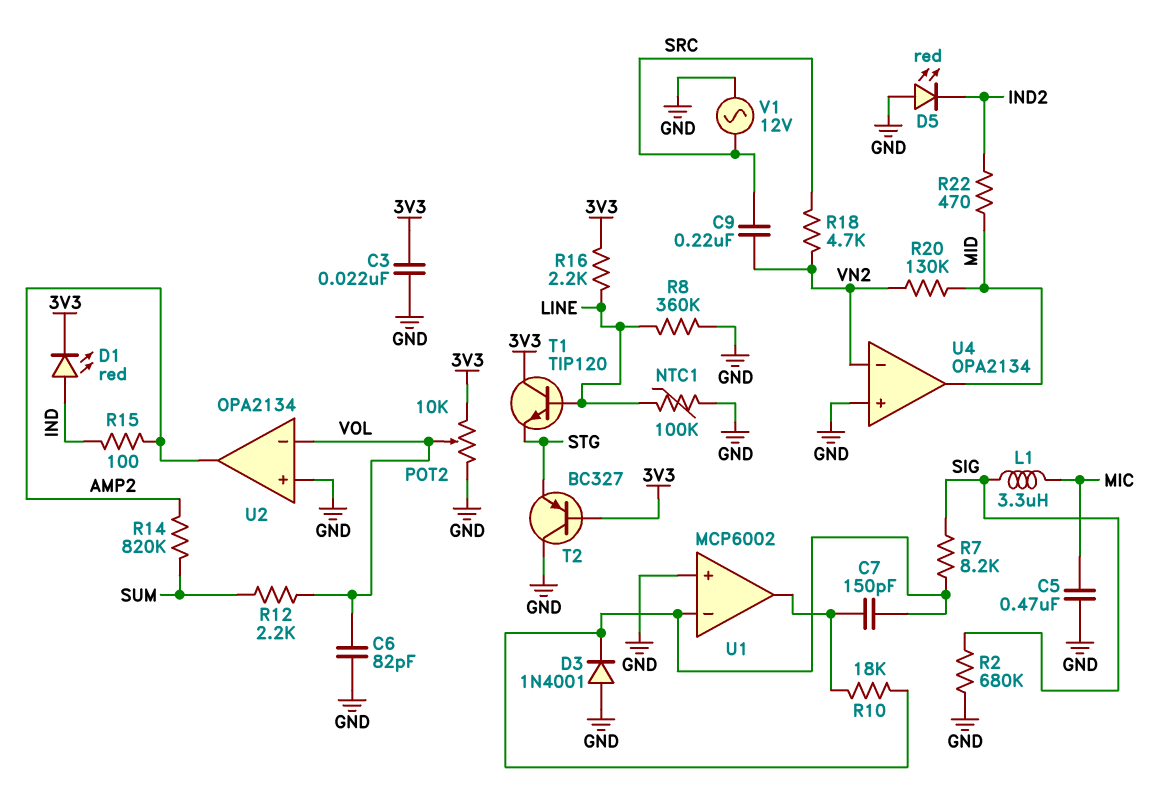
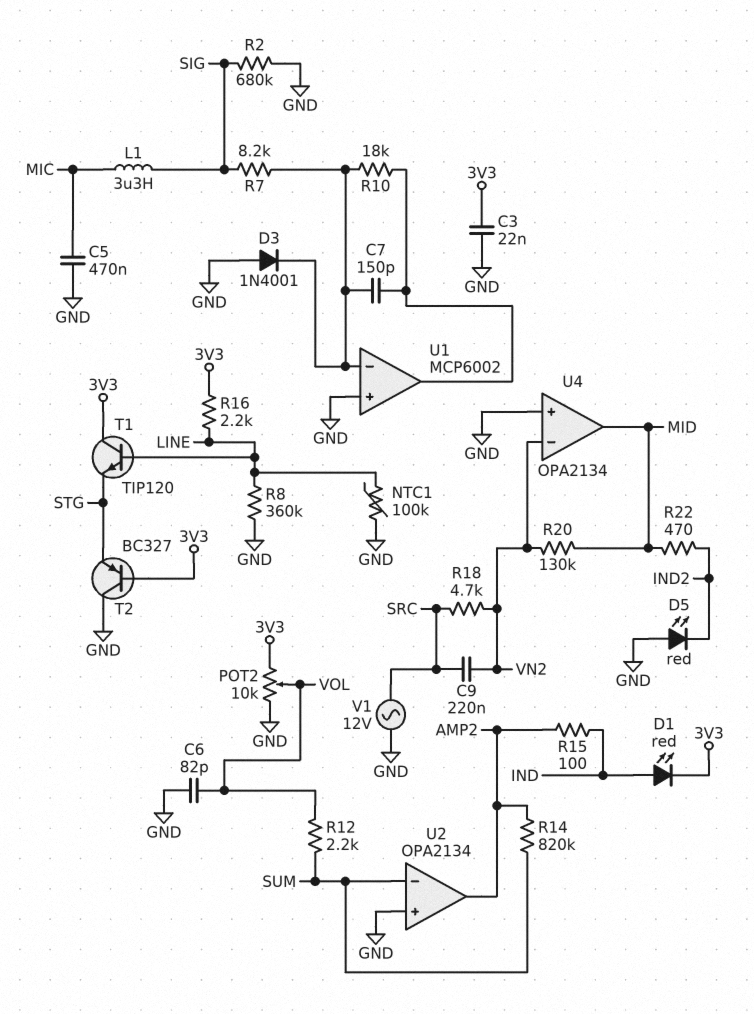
U2 pin in-: VOL -> SUM

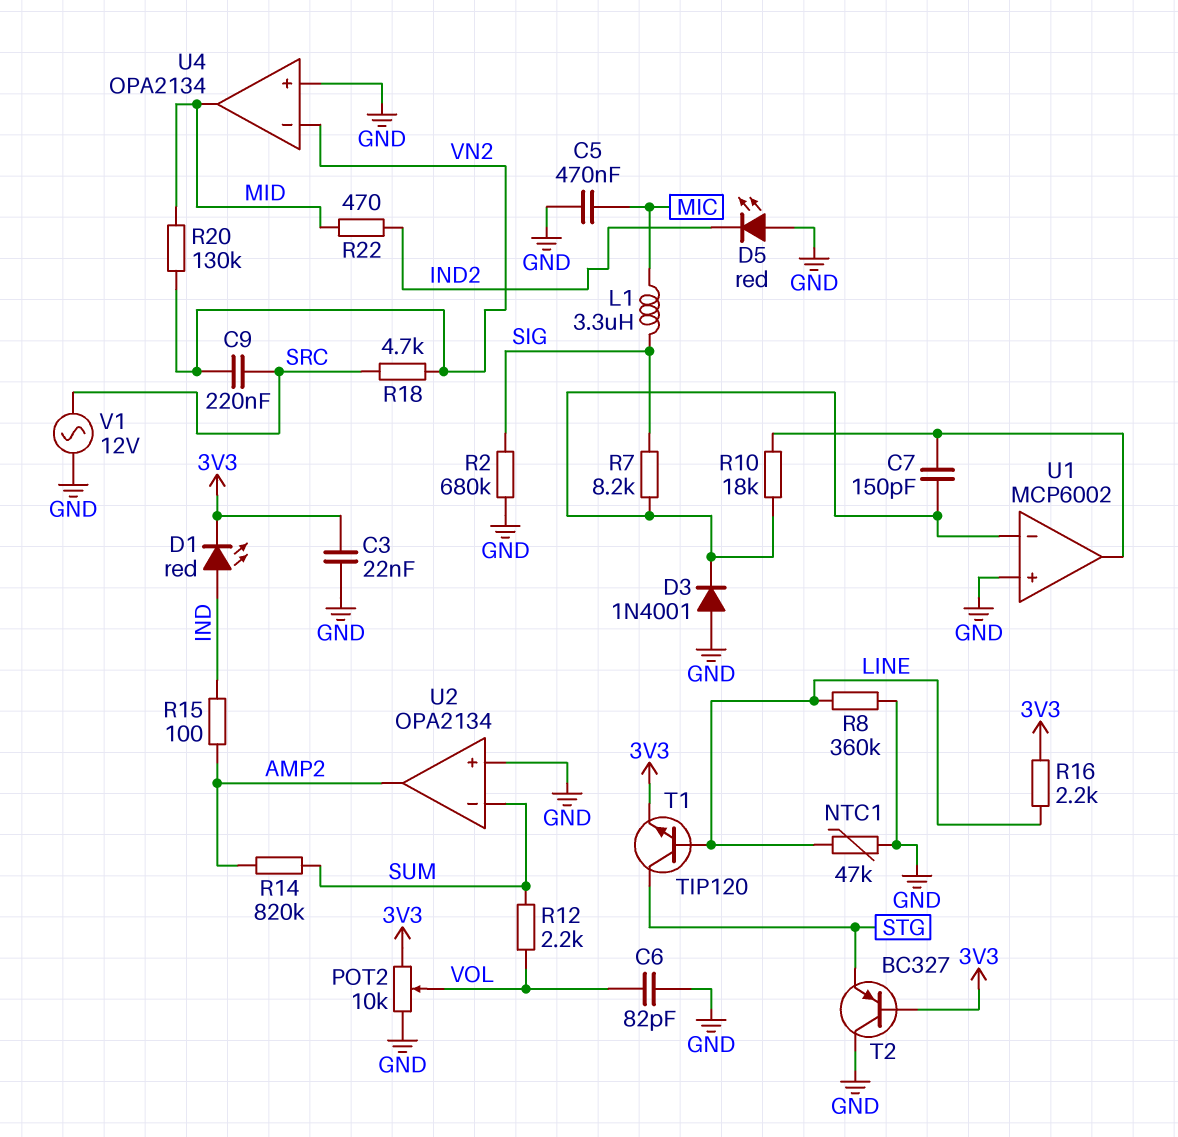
NTC1: 100k (GND, LINE) -> 47k (GND, LINE)
T1: NPN TIP120 (B LINE, C 3V3, E STG) -> NPN TIP120 (B LINE, C STG, E 3V3)

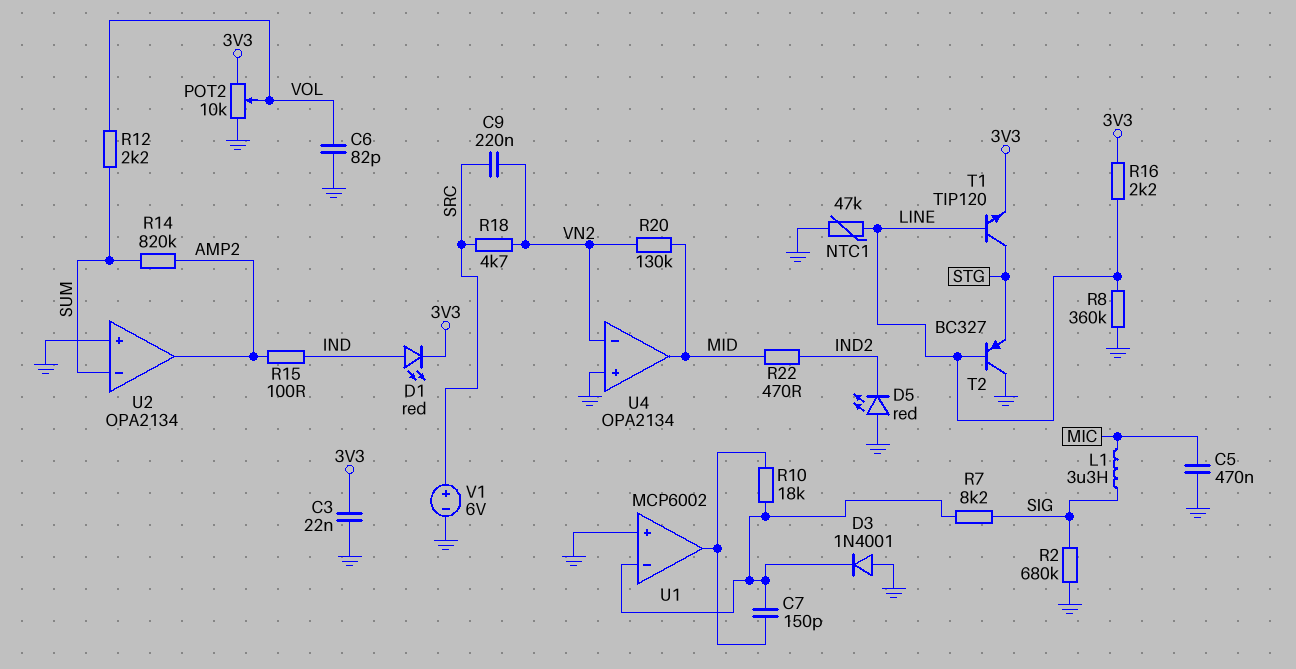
T2: PNP BC327 (B 3V3, C GND, E STG) -> PNP BC327 (B LINE, C GND, E STG)
V1: AC 12V (GND, SRC) -> 6V (plus SRC, minus GND)

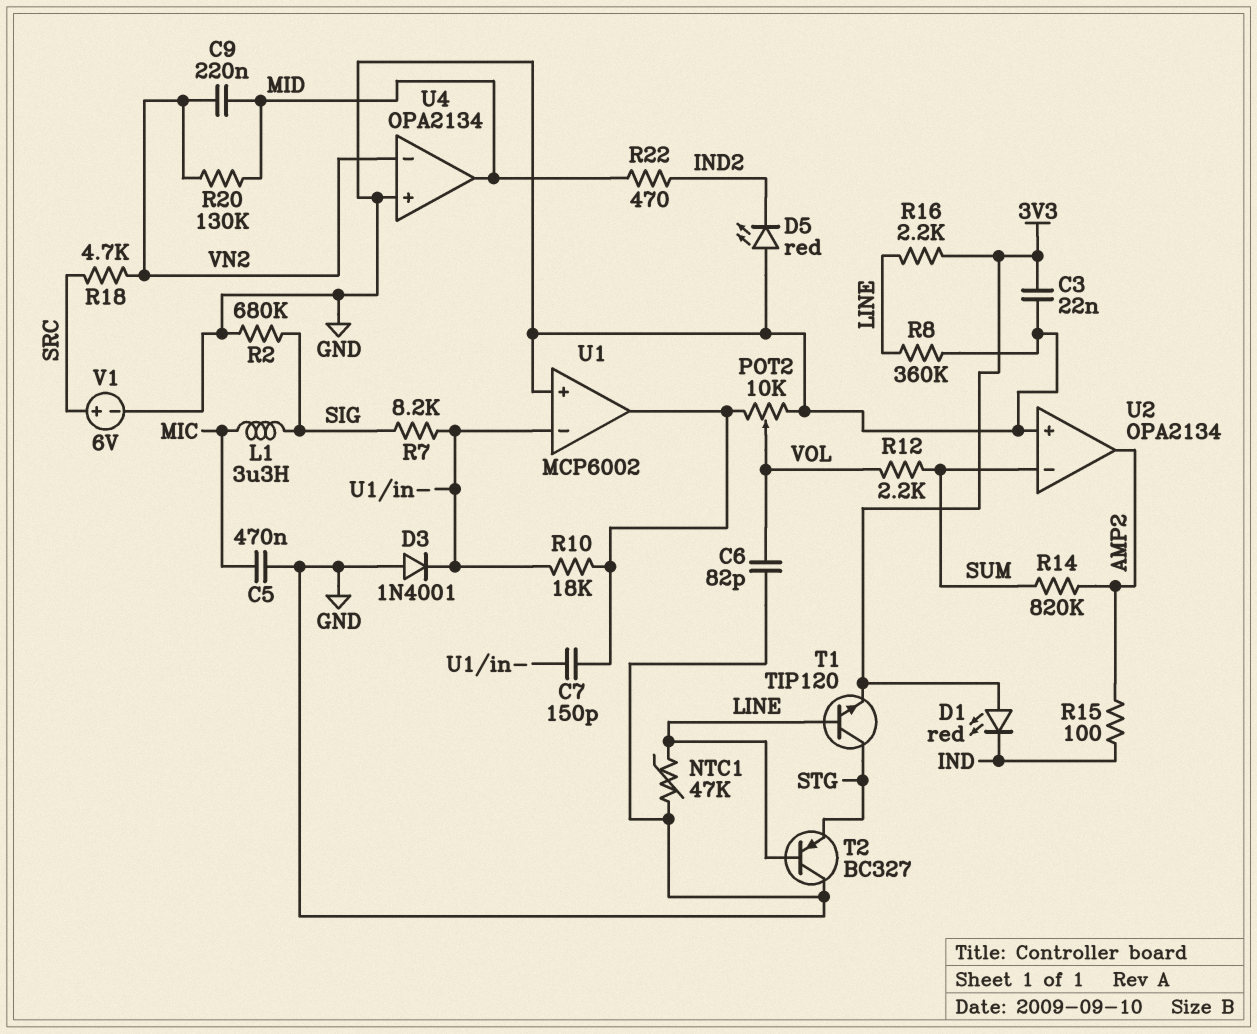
C9: 220nF (SRC, VN2) -> 220nF (MID, VN2)
D1: LED red (A IND, K 3V3) -> LED red (A 3V3, K IND)
POT2: 10k (3V3, GND, wiper VOL) -> 10k (GND, U1/out, wiper VOL)

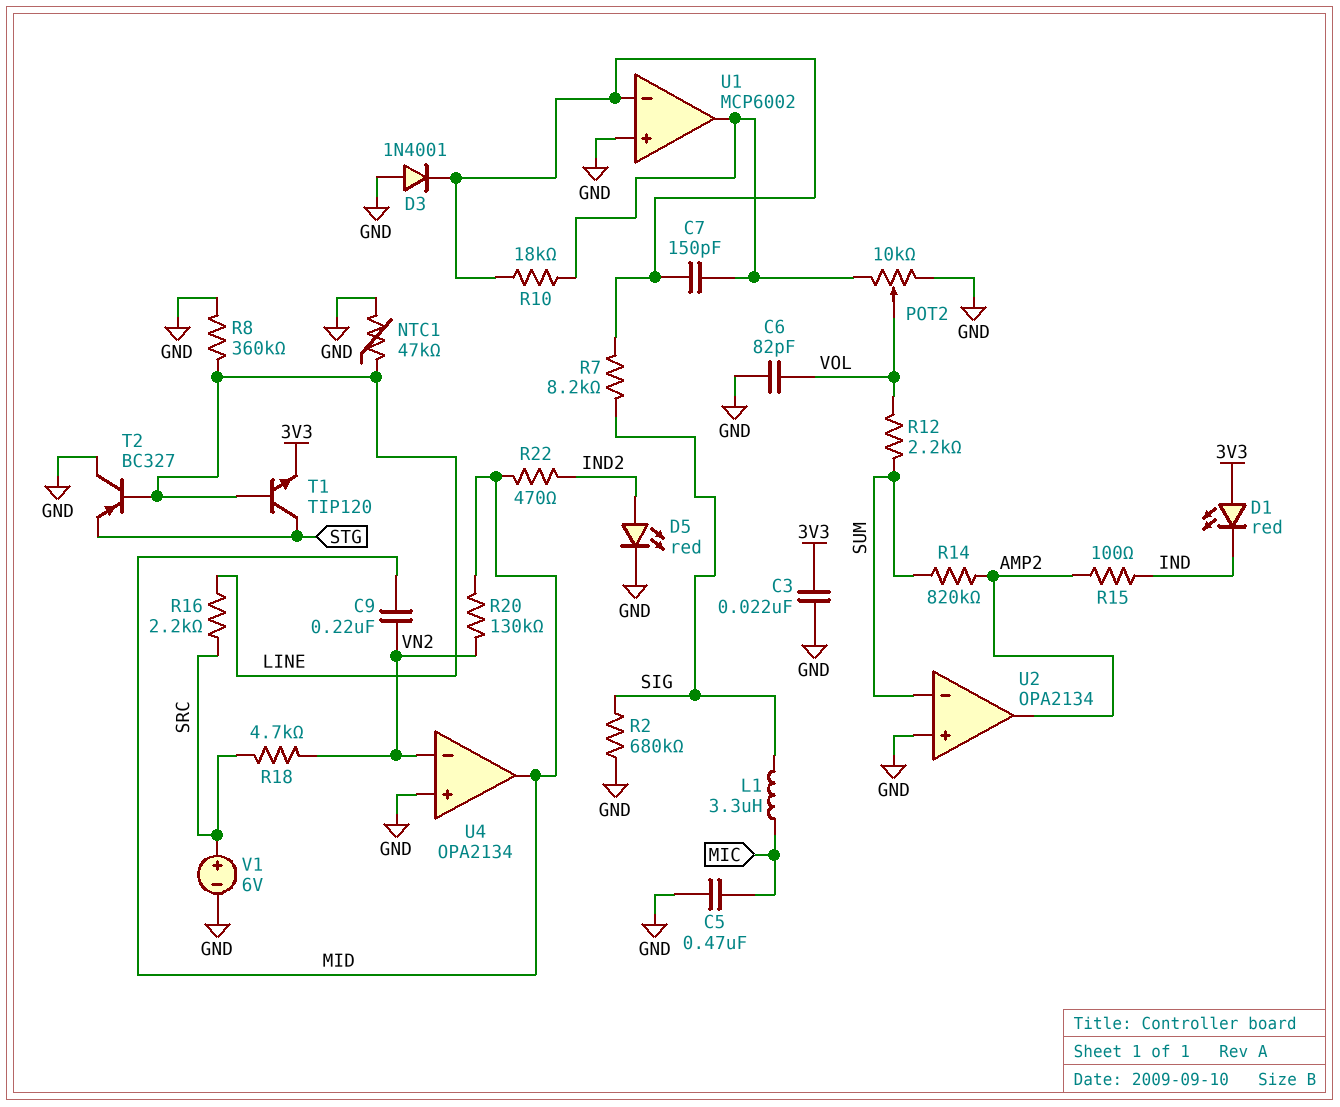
D5: LED red (A GND, K IND2) -> LED red (A IND2, K GND)
R16: 2.2k (3V3, LINE) -> 2.2k (LINE, SRC)

